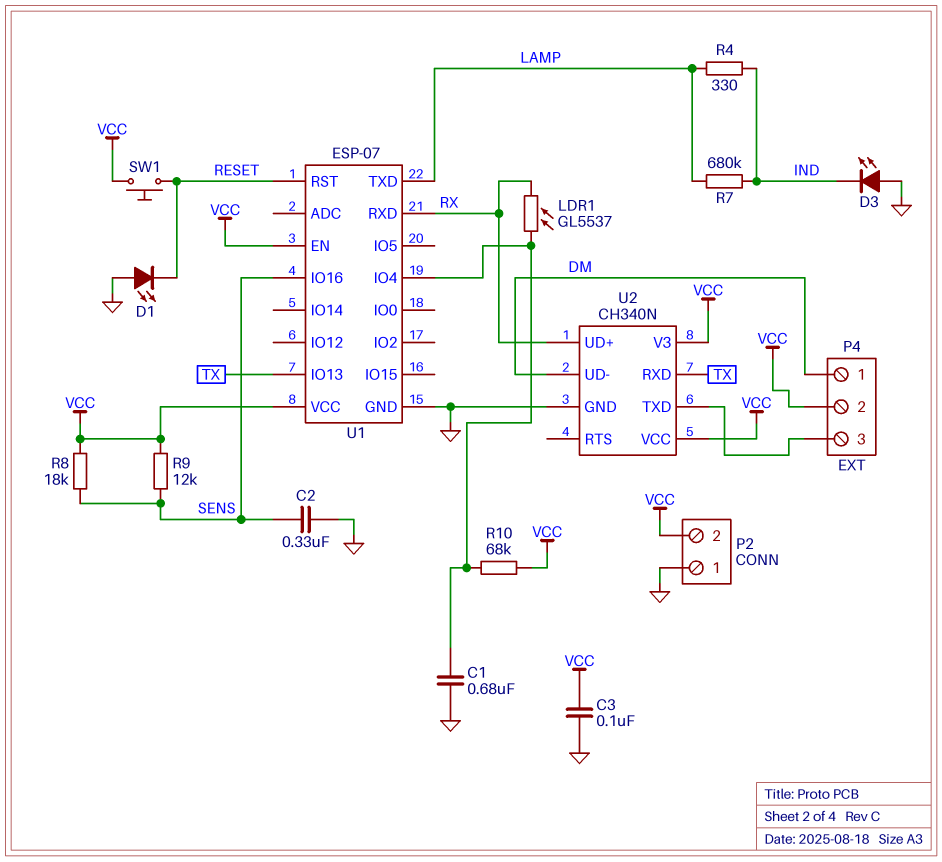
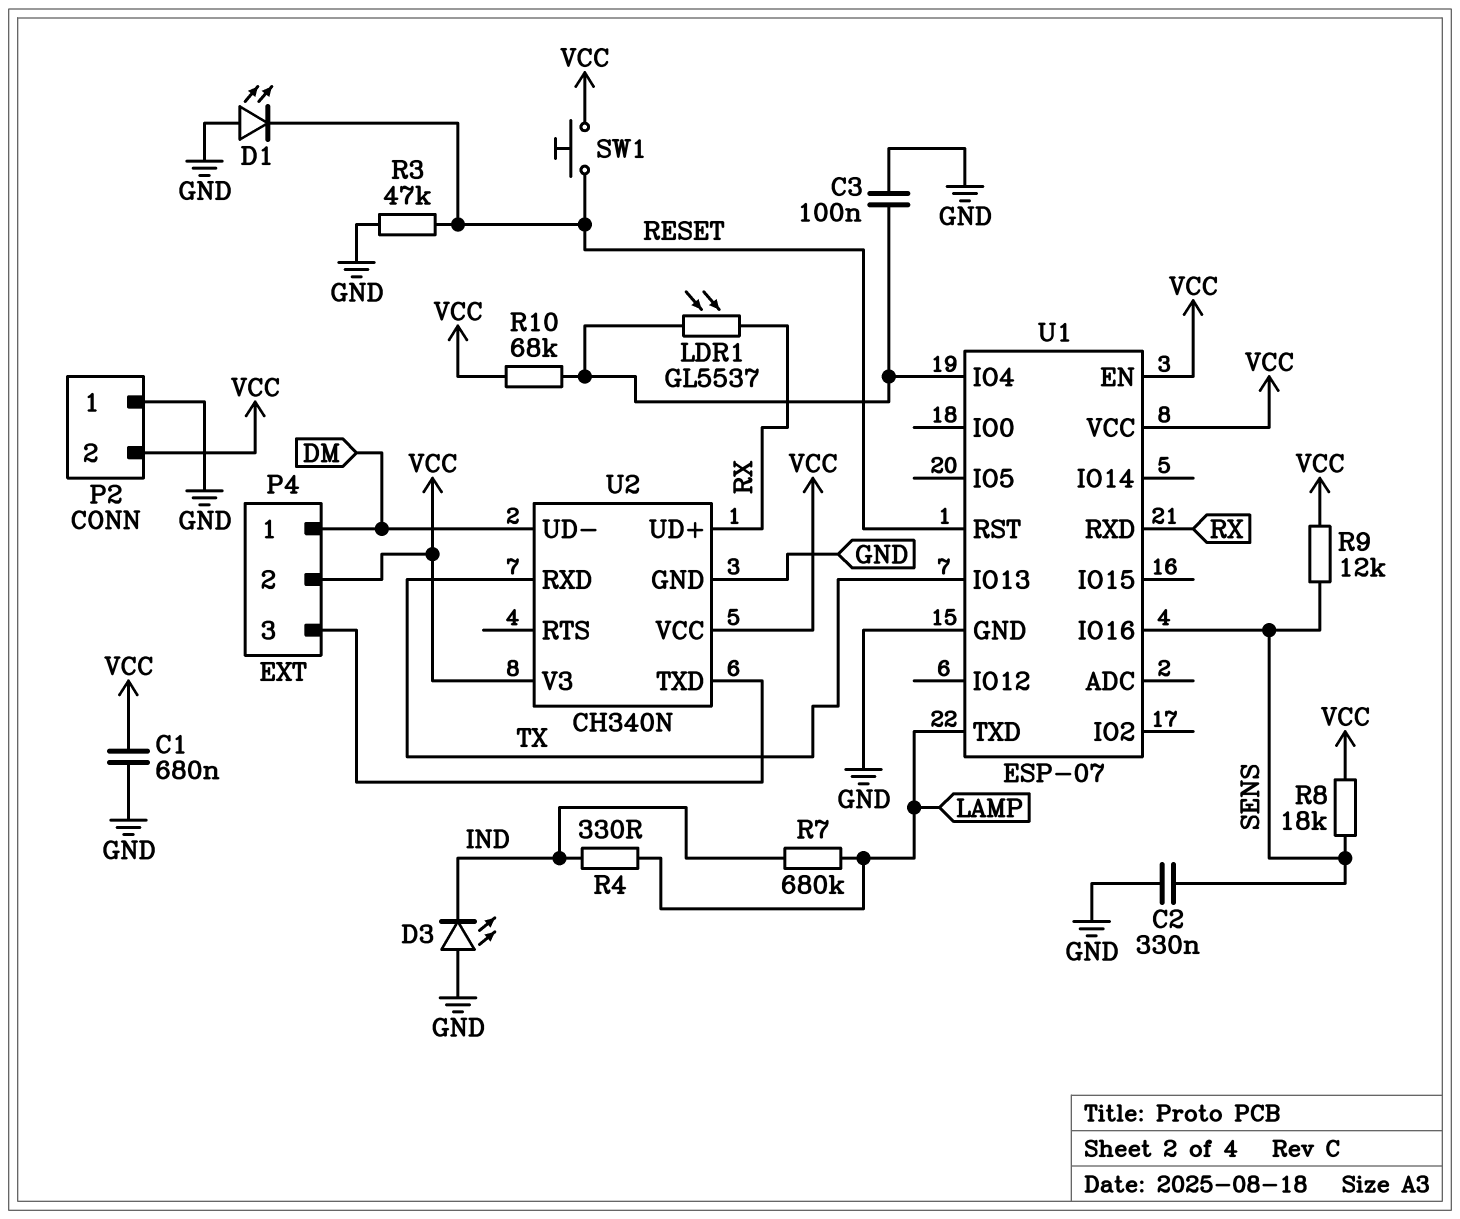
C1: 680nF (GND, U1/IO4) -> 680nF (GND, VCC)
C3: 100nF (GND, VCC) -> 100nF (GND, U1/IO4)
R3: none -> 47k (GND, RESET)

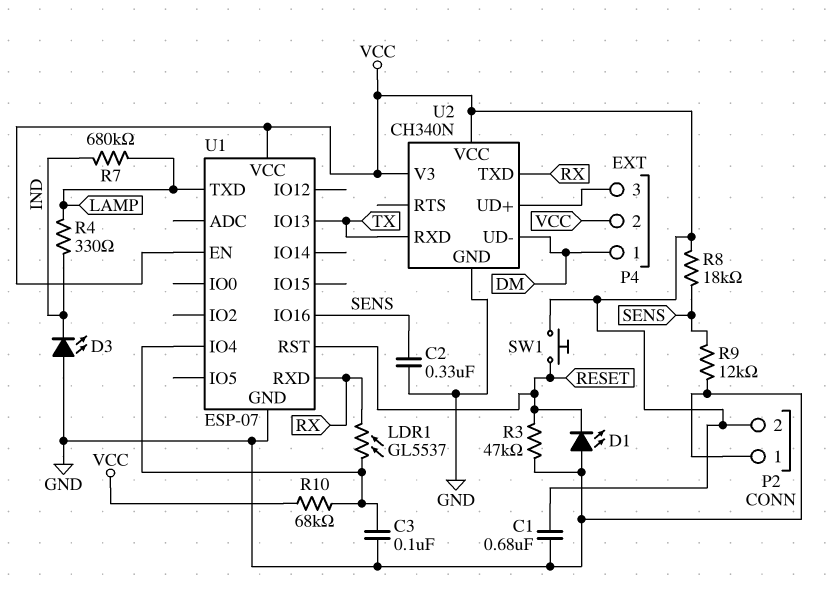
R9: 12k (SENS, VCC) -> 12k (GND, SENS)
U2 pin TXD: P4/3 -> RX
U2 pin UD+: RX -> P4/3

